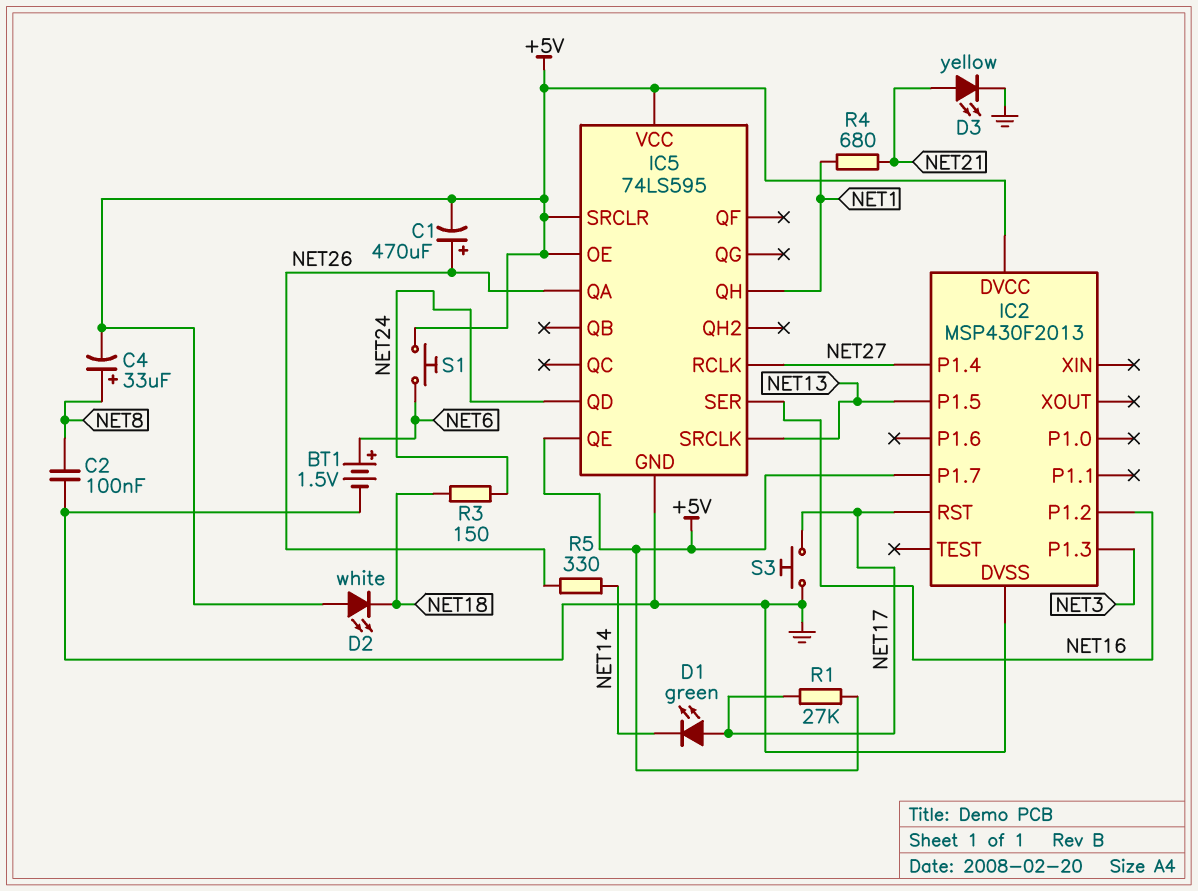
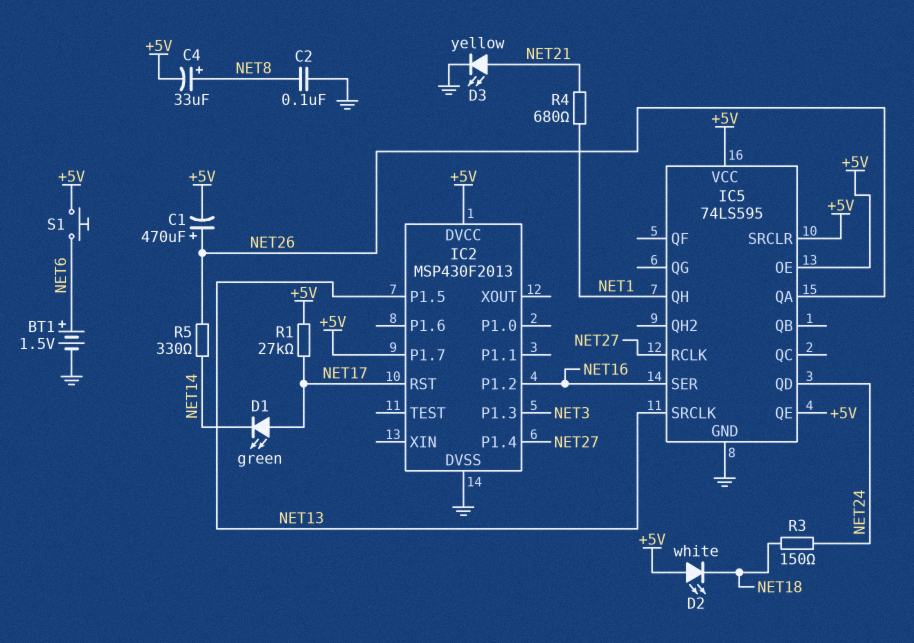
S3: button (GND, NET17) -> none

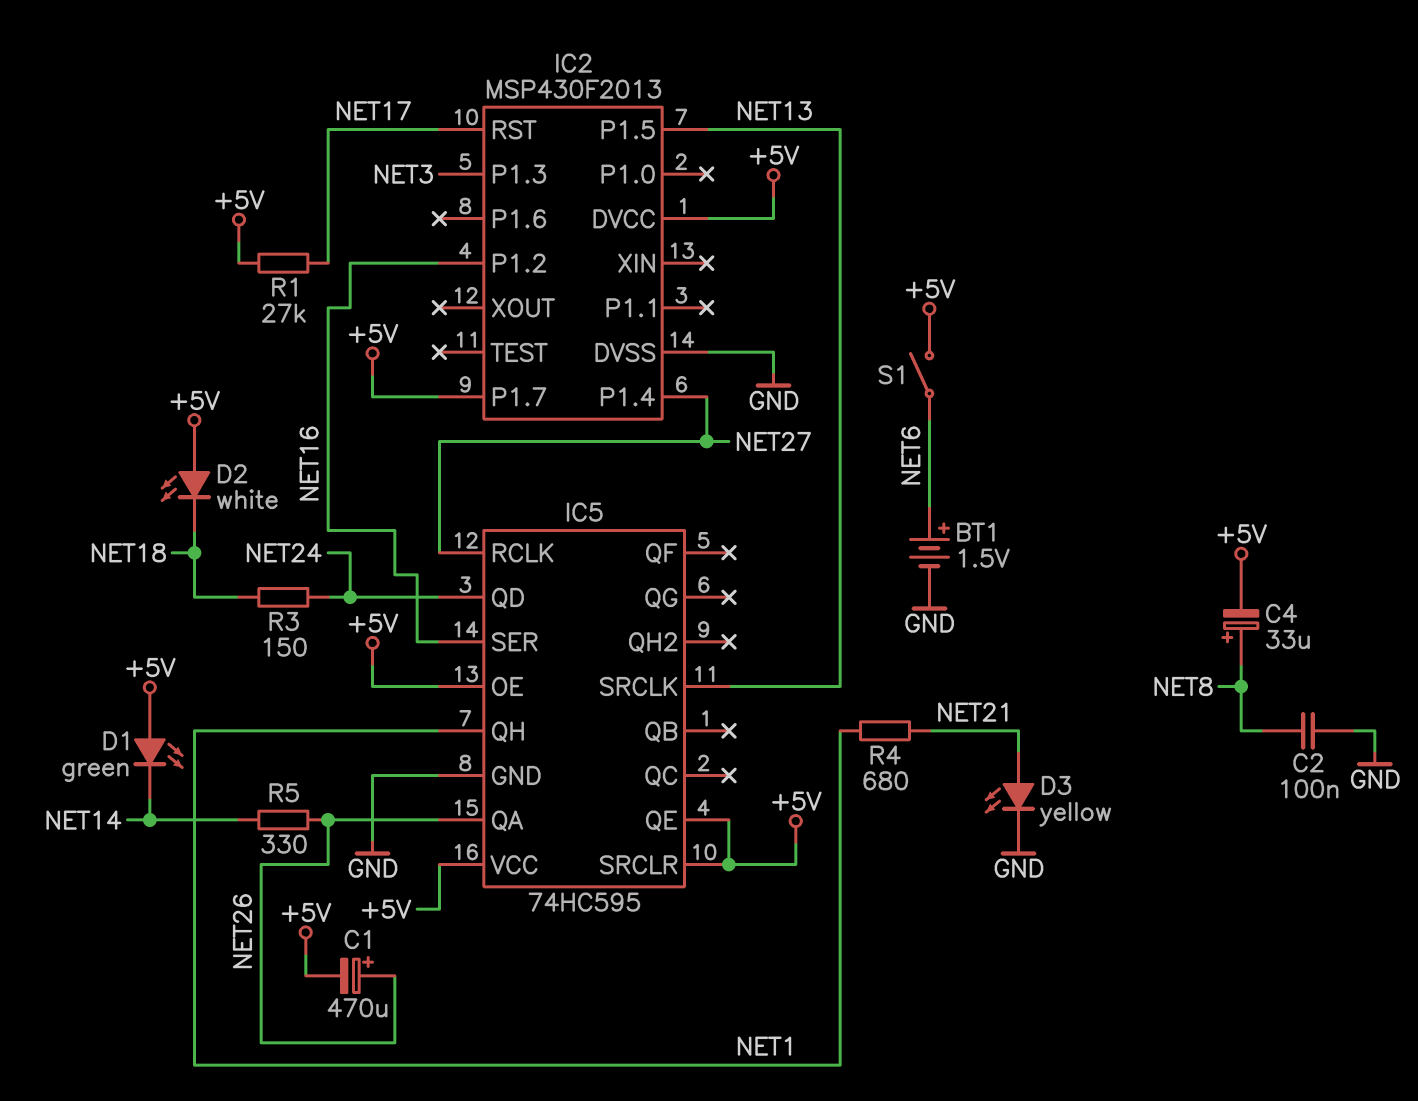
D1: LED green (A NET17, K NET14) -> LED green (A +5V, K NET14)
IC5: 74LS595 -> 74HC595
S1: button (+5V, NET6) -> switch (+5V, NET6)

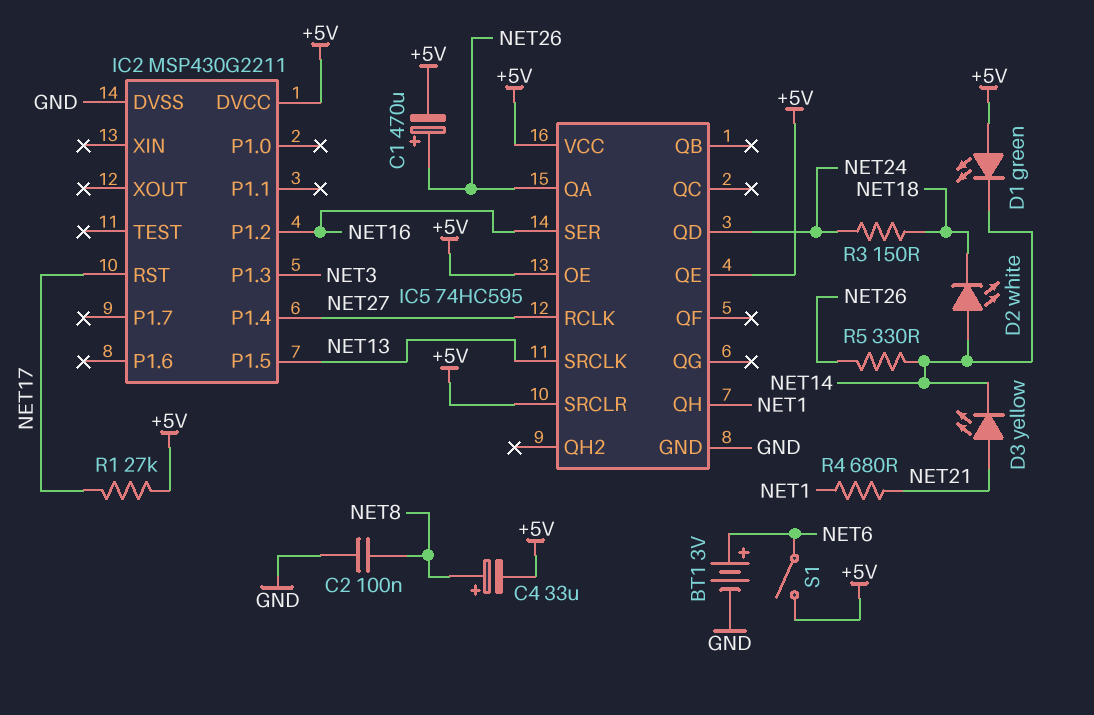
BT1: 1.5V (plus NET6, minus GND) -> 3V (plus NET6, minus GND)
D2: LED white (A +5V, K NET18) -> LED white (A NET14, K NET18)
D3: LED yellow (A NET21, K GND) -> LED yellow (A NET21, K NET14)
IC2: MSP430F2013 -> MSP430G2211
IC2 pin P1.7: +5V -> none

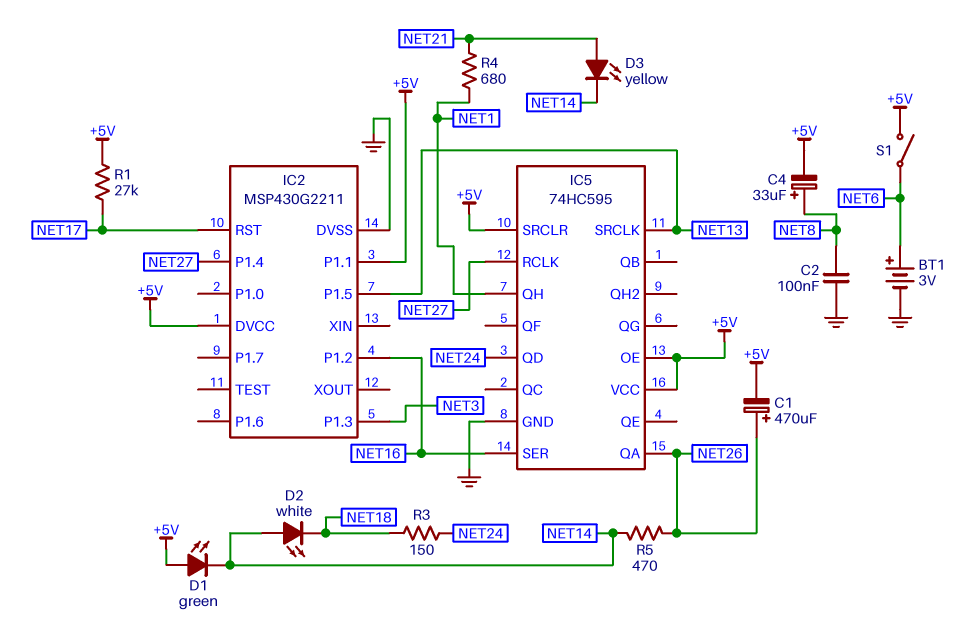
IC2 pin P1.1: none -> +5V
IC5 pin QE: +5V -> none
R5: 330 (NET14, NET26) -> 470 (NET14, NET26)

